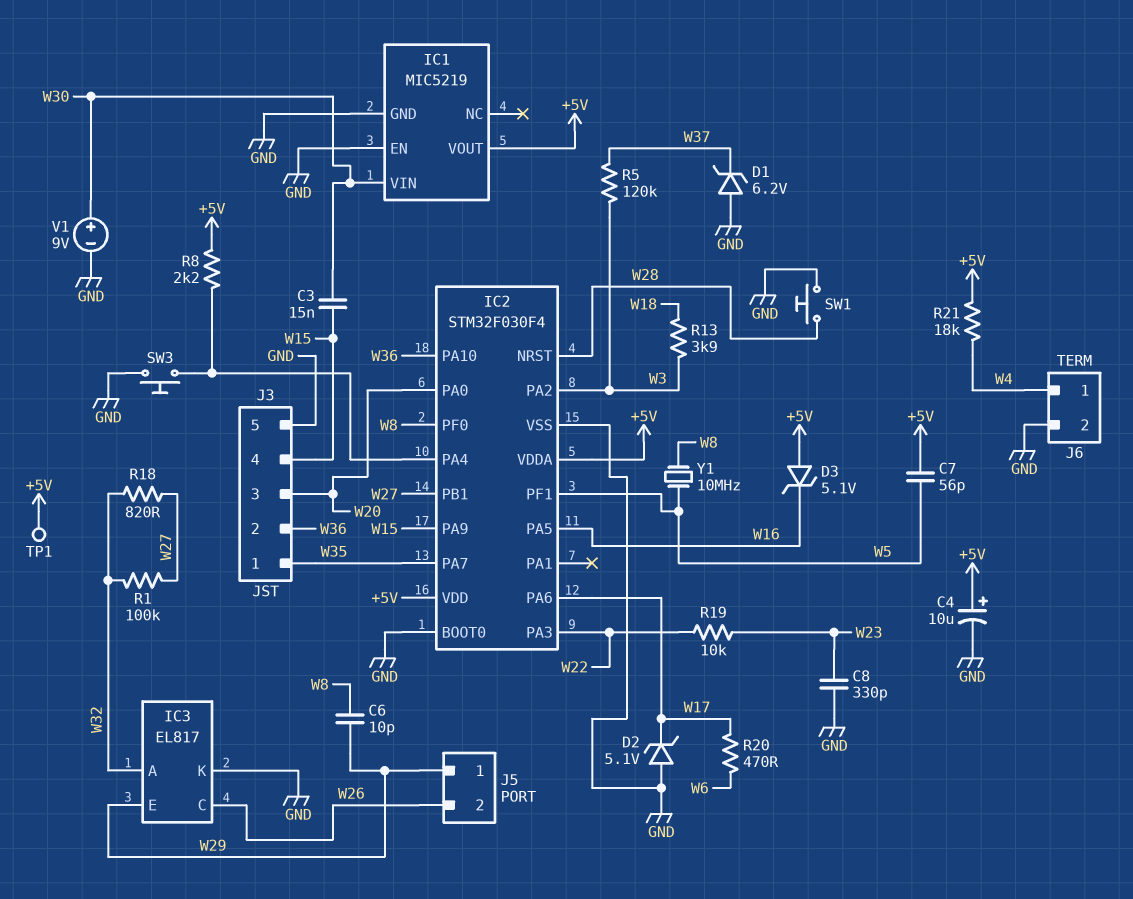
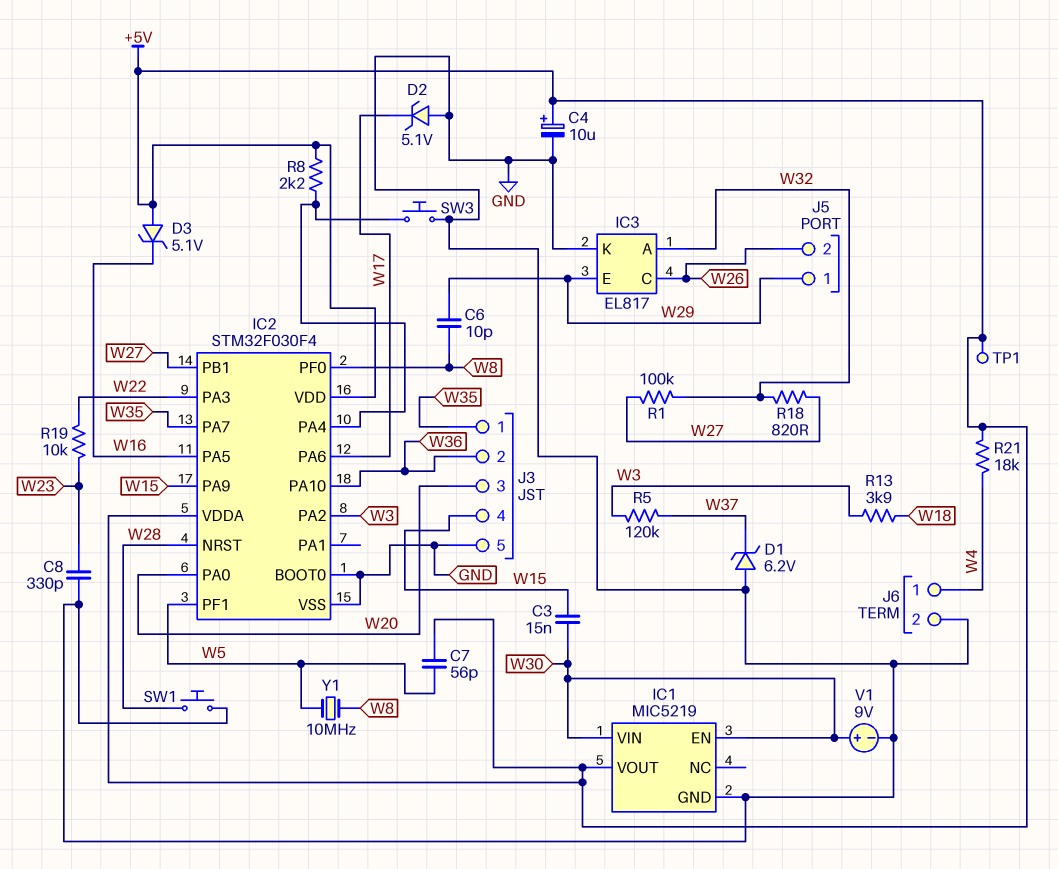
IC1 pin EN: GND -> W30
R20: 470 (W6, W17) -> none

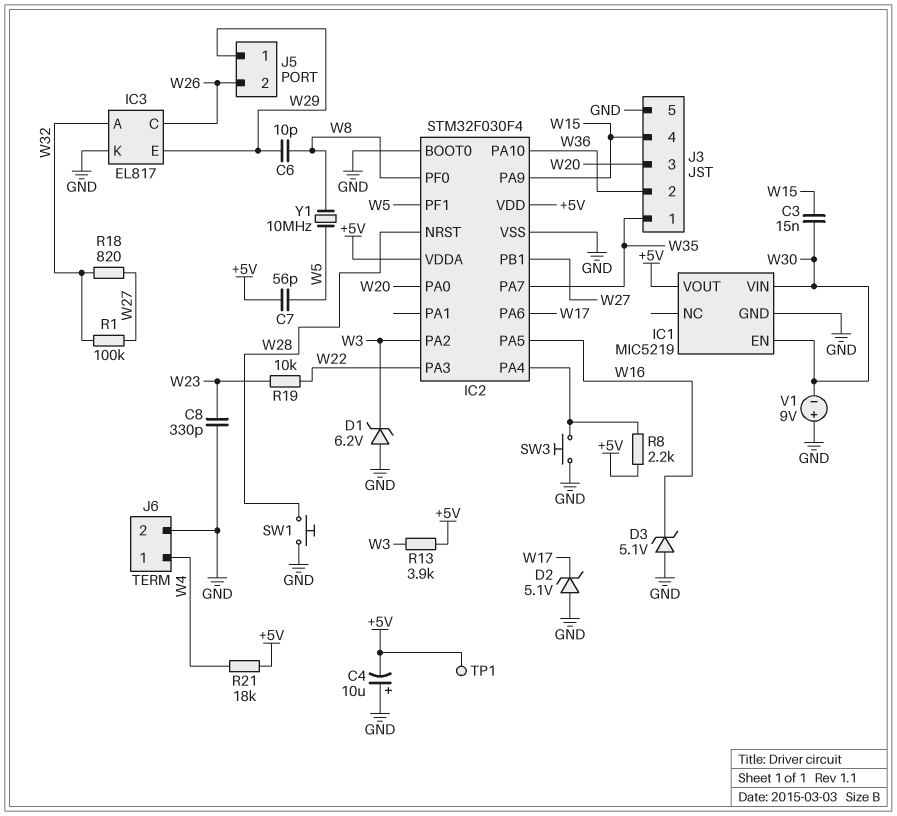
C4: 10uF (plus +5V, minus GND) -> 10uF (plus GND, minus +5V)
D1: zener 6.2V (A GND, K W37) -> zener 6.2V (A GND, K W3)
D3: zener 5.1V (A +5V, K W16) -> zener 5.1V (A GND, K W16)
R5: 120k (W3, W37) -> none
R13: 3.9k (W3, W18) -> 3.9k (+5V, W3)
V1: 9V (plus W30, minus GND) -> 9V (plus GND, minus W30)

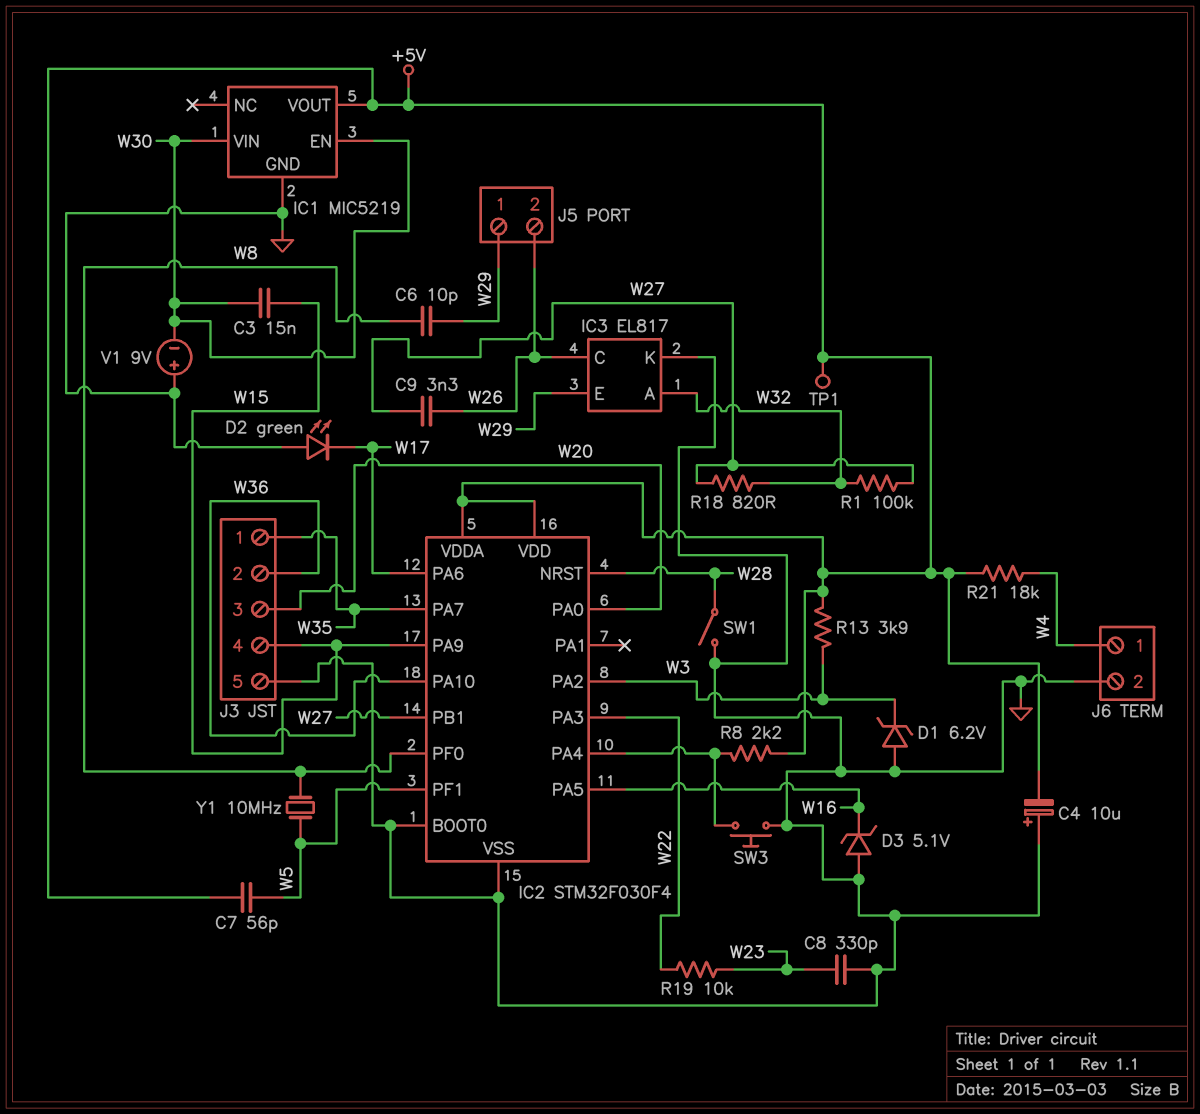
C9: none -> 3.3nF (W26, W27)
D2: zener 5.1V (A GND, K W17) -> LED green (A GND, K W17)
SW1: button (GND, W28) -> switch (GND, W28)

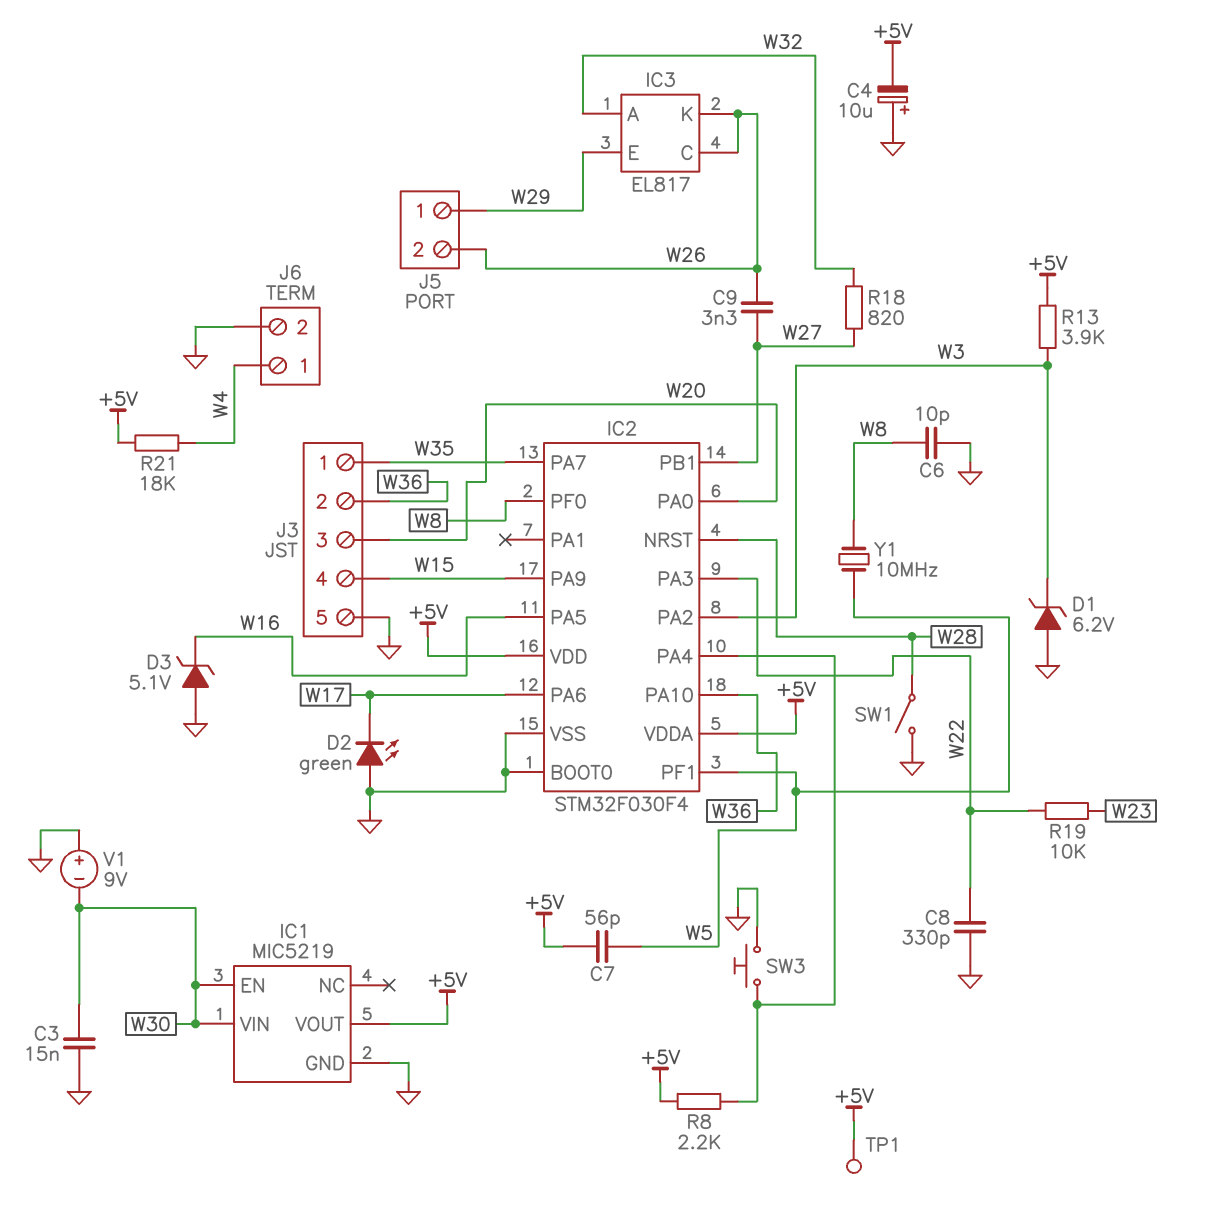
C3: 15nF (W15, W30) -> 15nF (GND, W30)
C6: 10pF (W8, W29) -> 10pF (GND, W8)
C8: 330pF (GND, W23) -> 330pF (GND, W22)
IC3 pin K: GND -> W26
R1: 100k (W27, W32) -> none

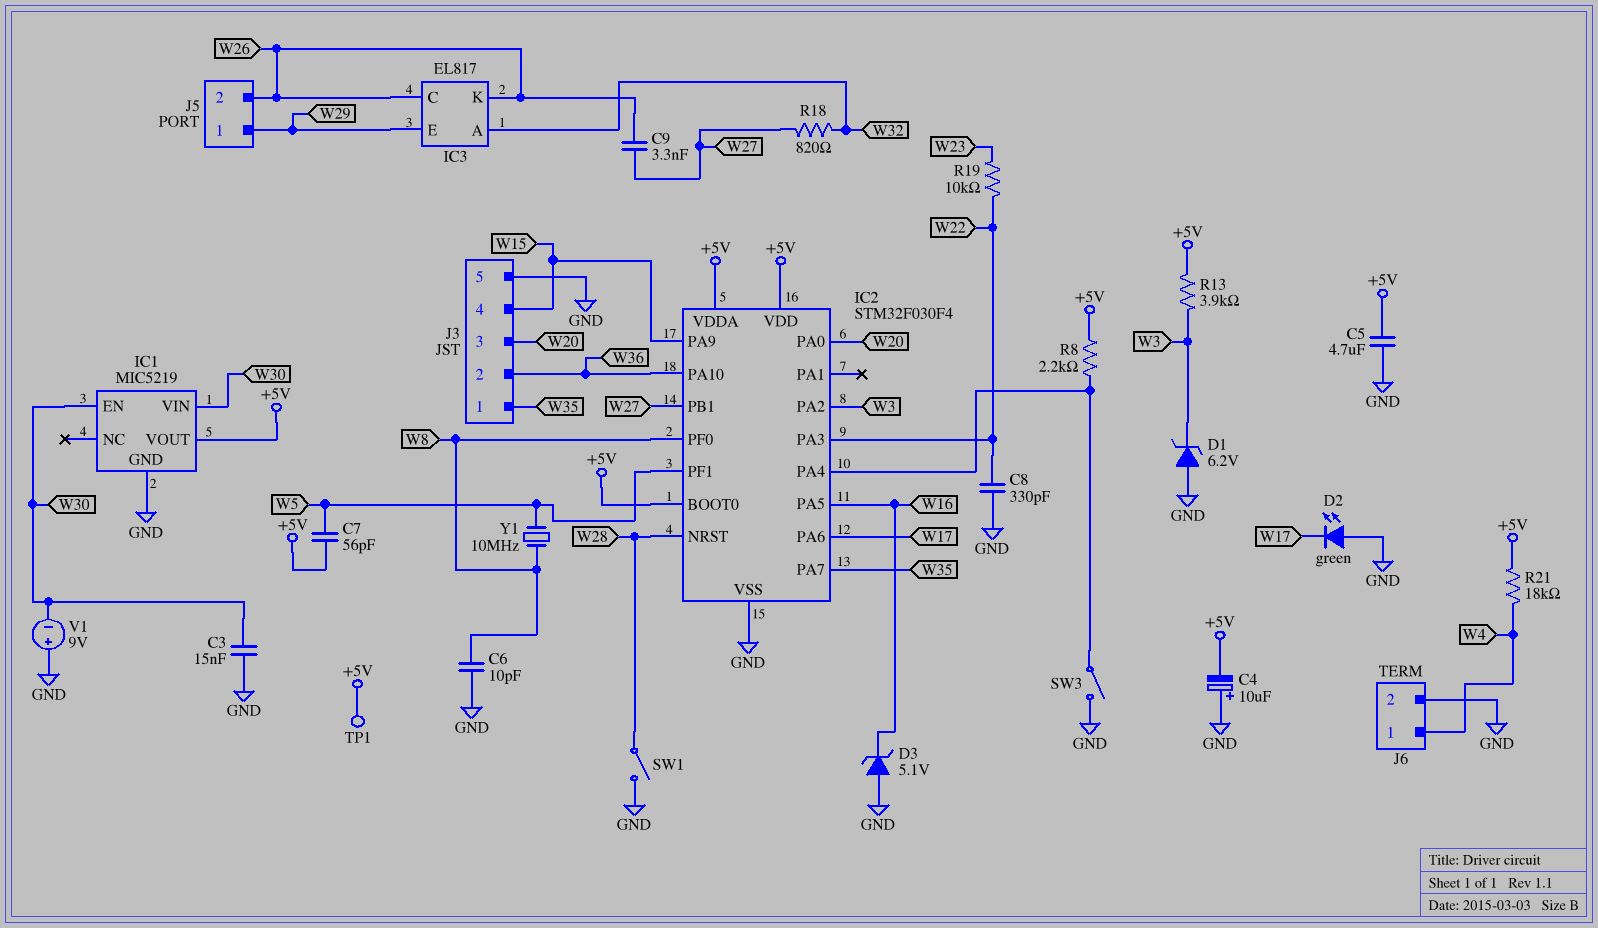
C5: none -> 4.7uF (+5V, GND)
IC2 pin BOOT0: GND -> +5V
SW3: button (GND, IC2/PA4) -> switch (GND, IC2/PA4)

